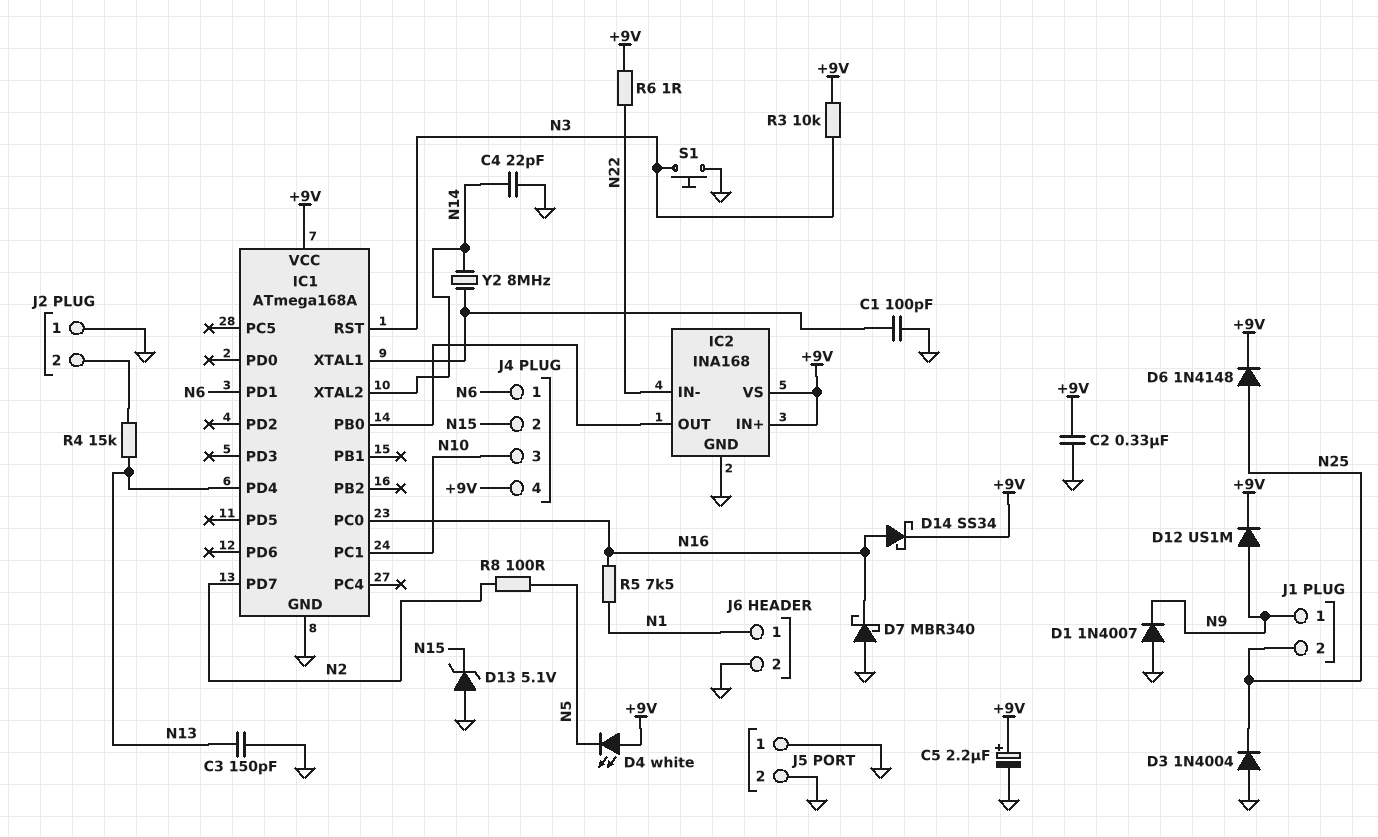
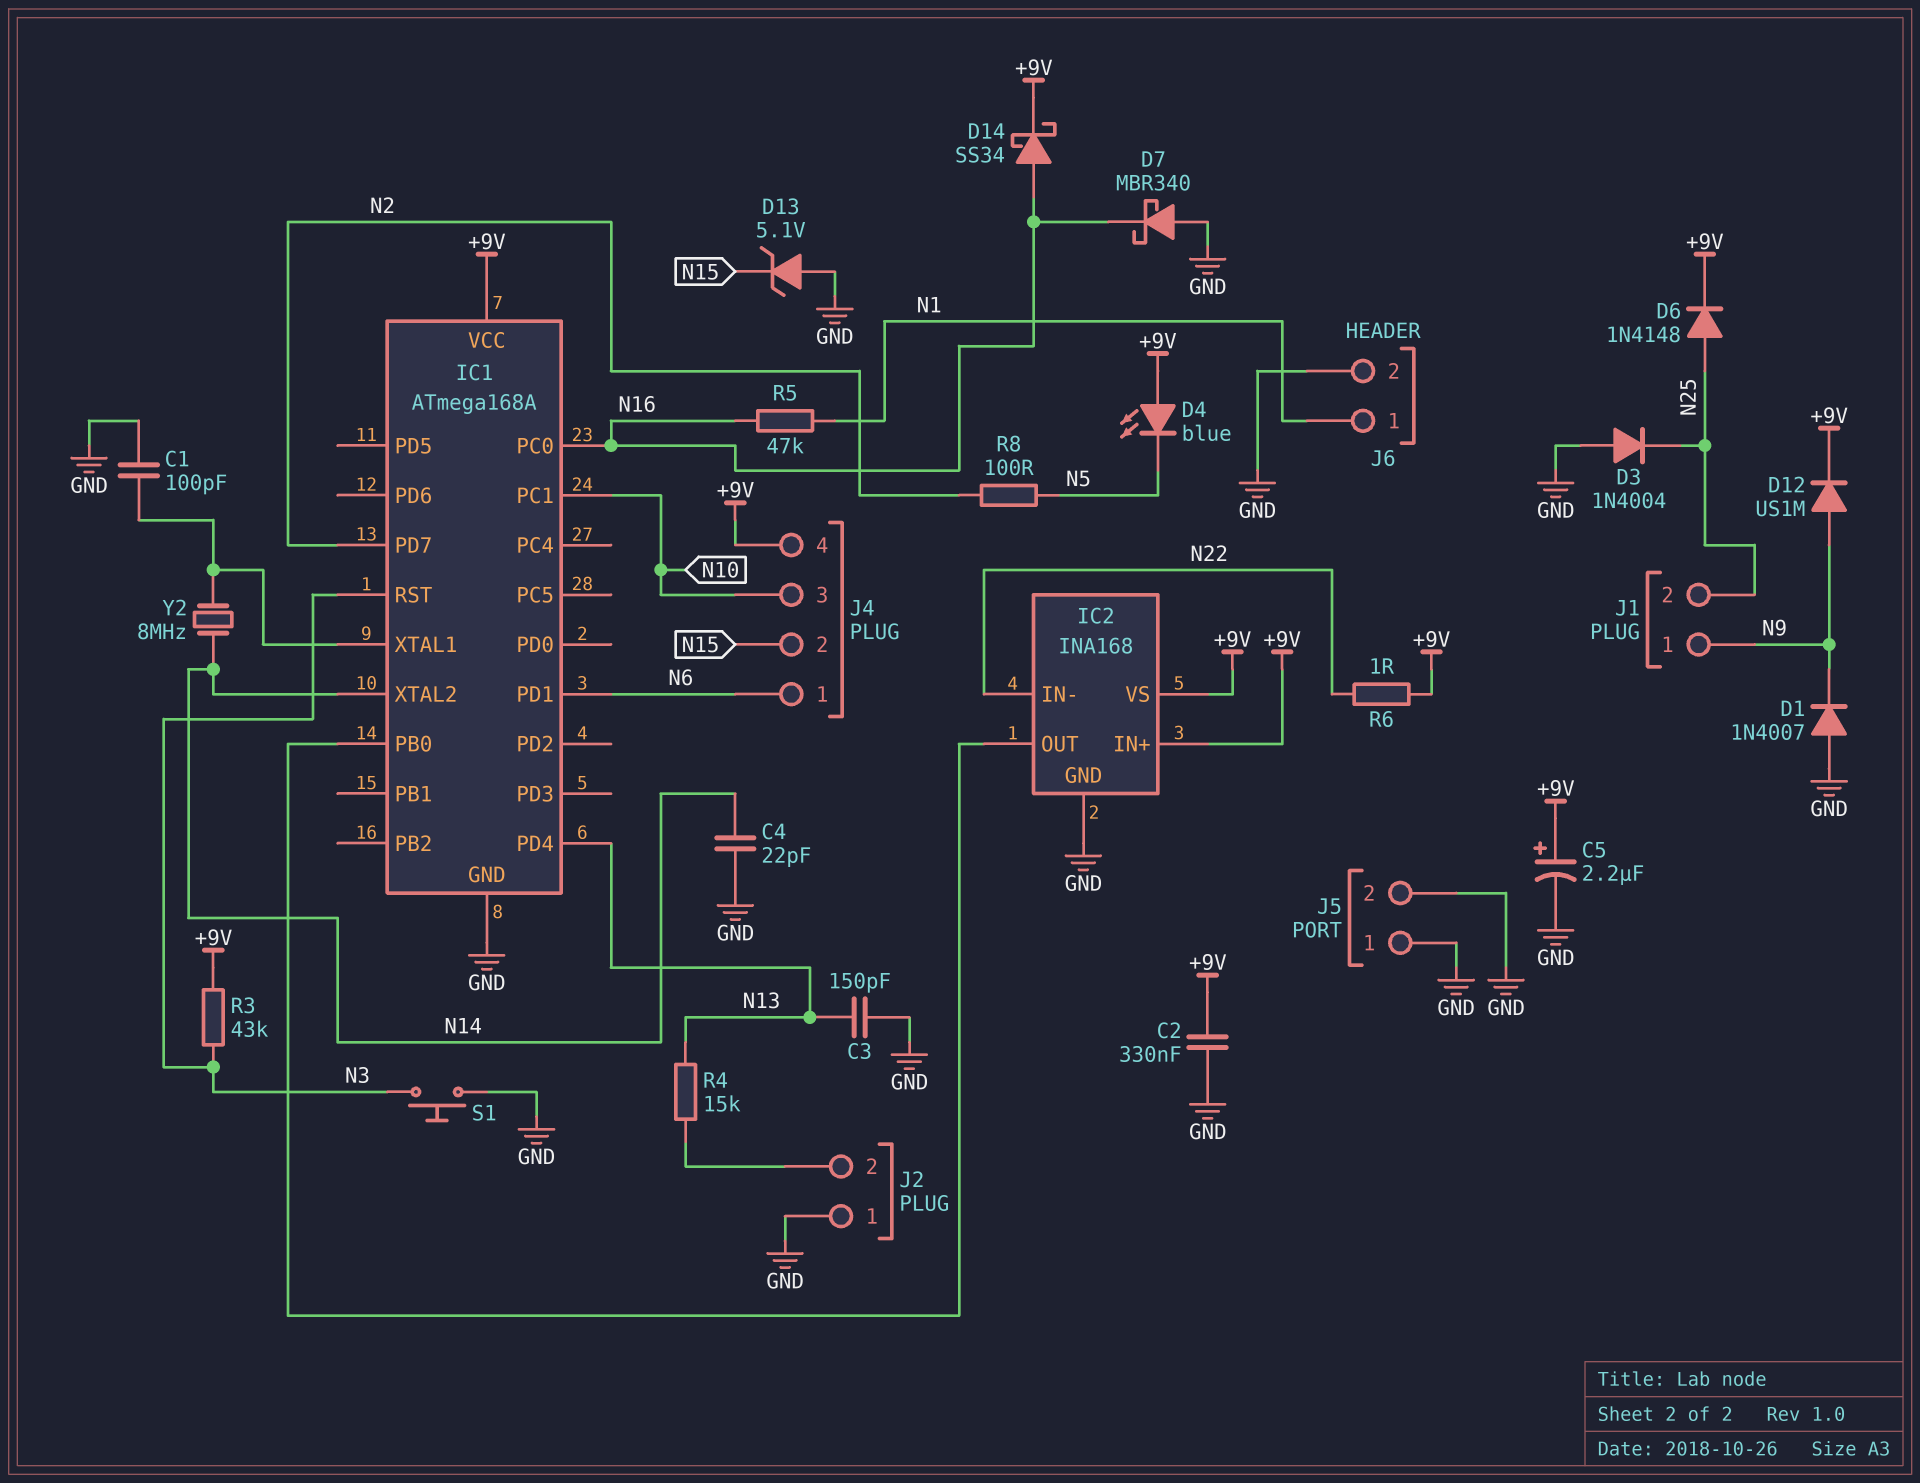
D4: LED white (A +9V, K N5) -> LED blue (A +9V, K N5)
R3: 10k (+9V, N3) -> 43k (+9V, N3)
R5: 7.5k (N1, N16) -> 47k (N1, N16)

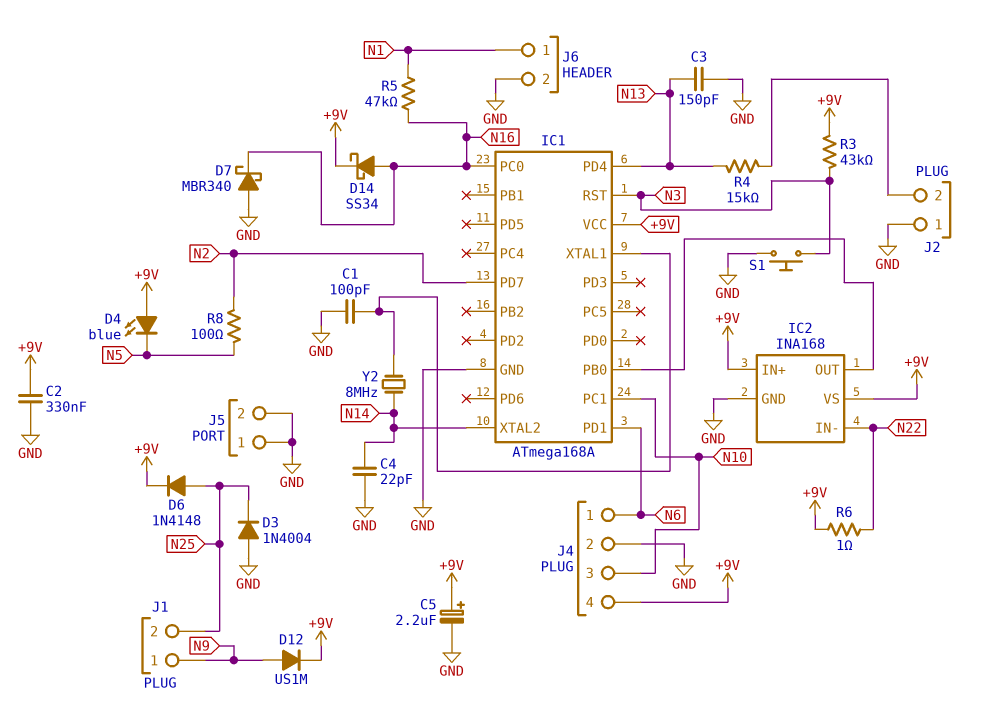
D1: diode 1N4007 (A GND, K N9) -> none
D13: zener 5.1V (A GND, K N15) -> none
J4 pin 2: N15 -> GND

